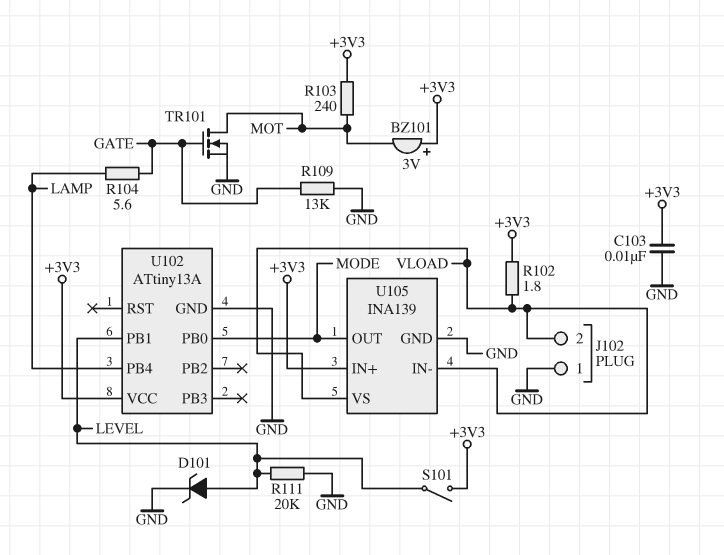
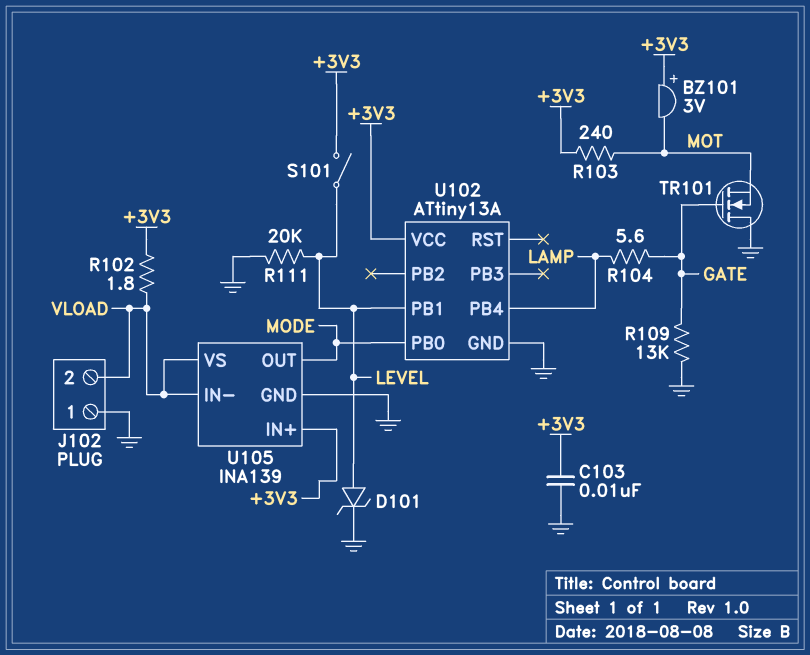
TR101: NMOS (G GATE, D MOT, S GND) -> NMOS (G GATE, D GND, S MOT)

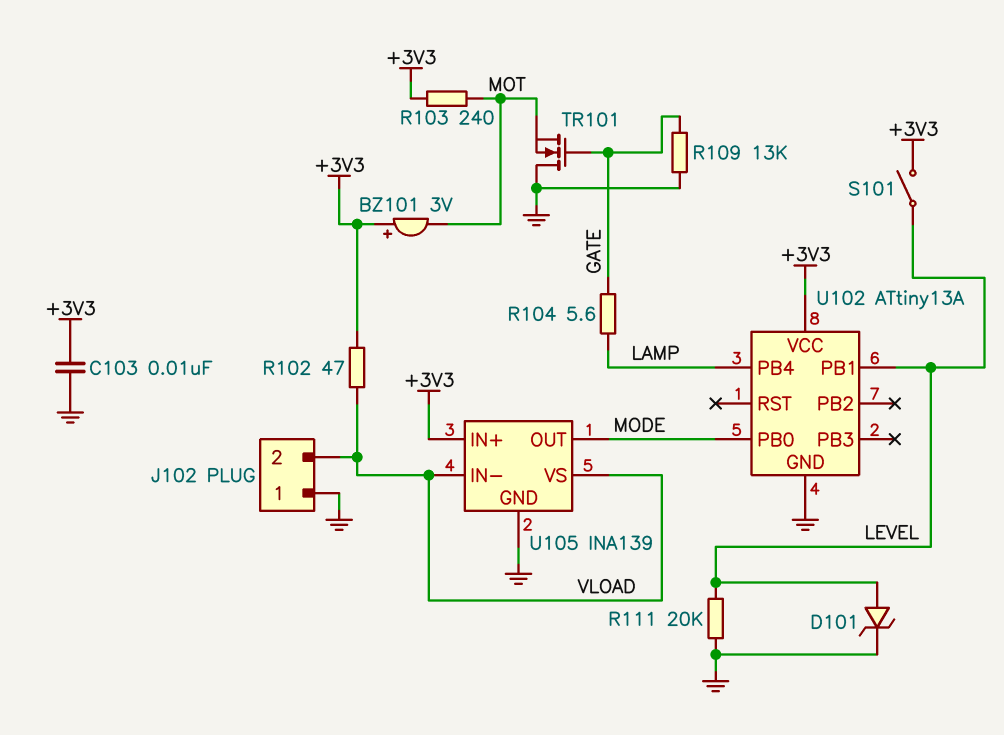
R102: 1.8 (+3V3, VLOAD) -> 47 (+3V3, VLOAD)

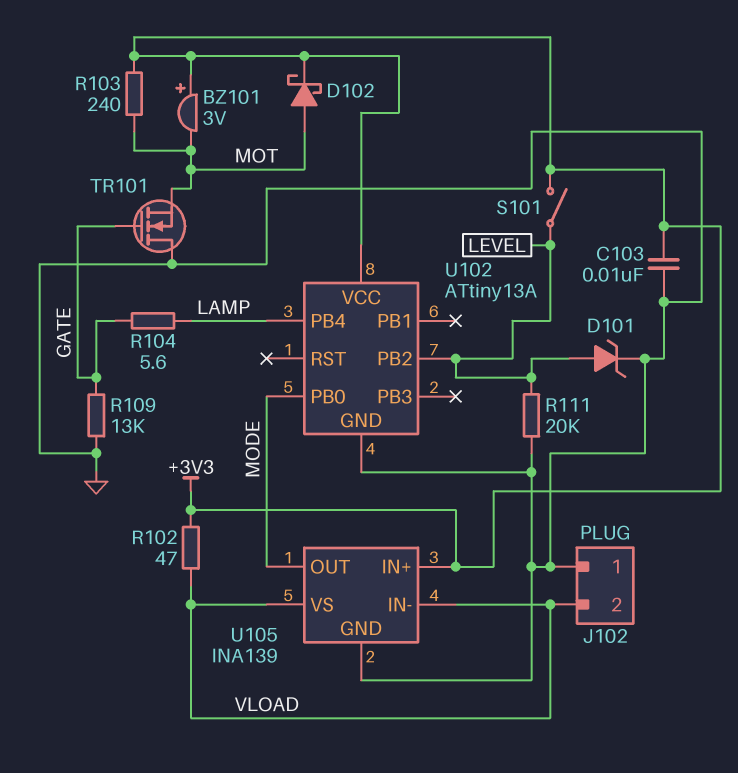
D102: none -> schottky (A MOT, K +3V3)
U102 pin PB1: LEVEL -> none
U102 pin PB2: none -> LEVEL

